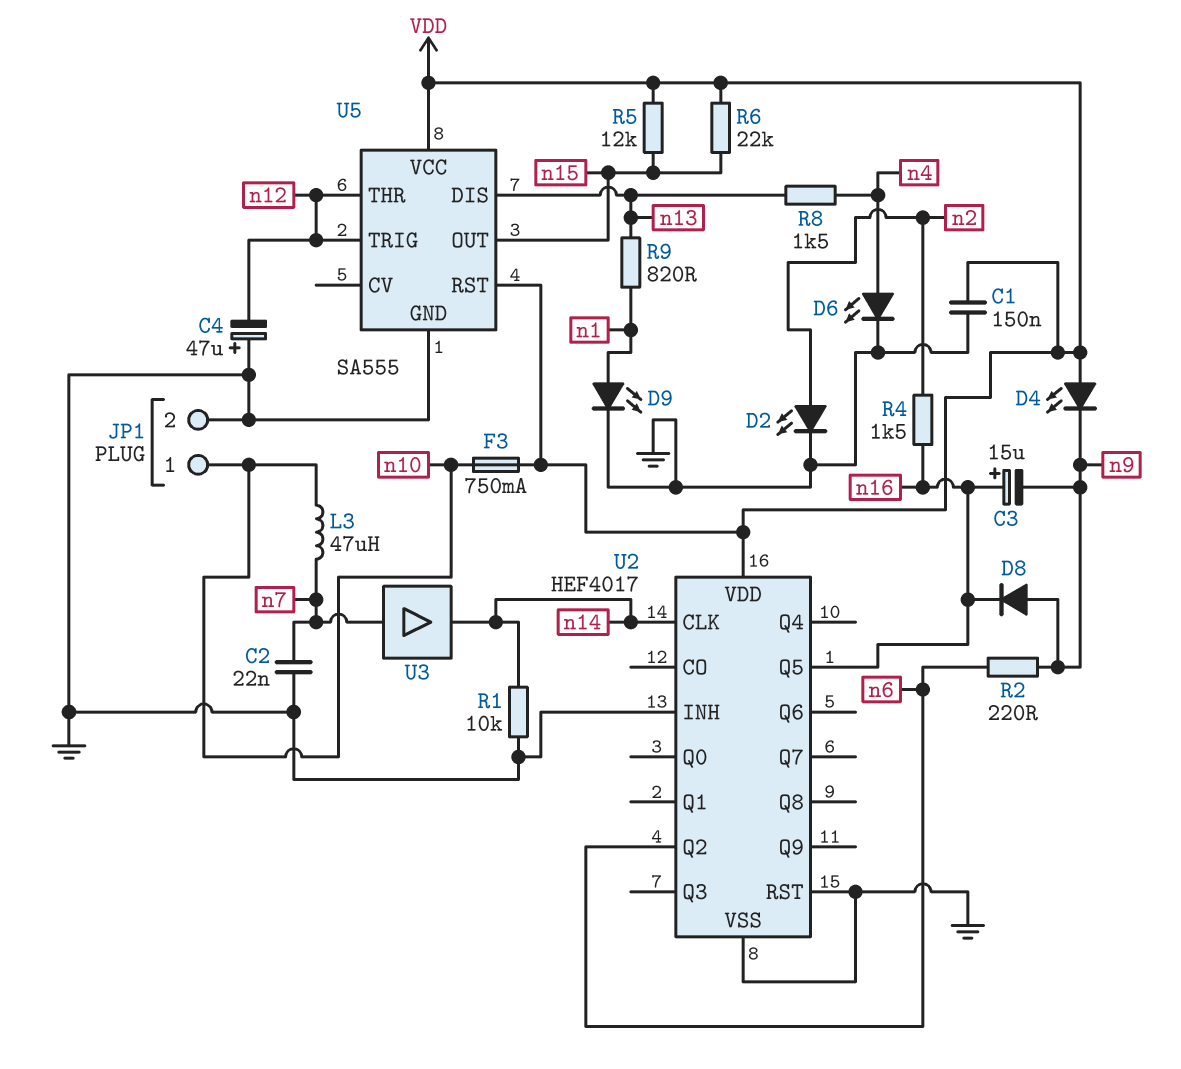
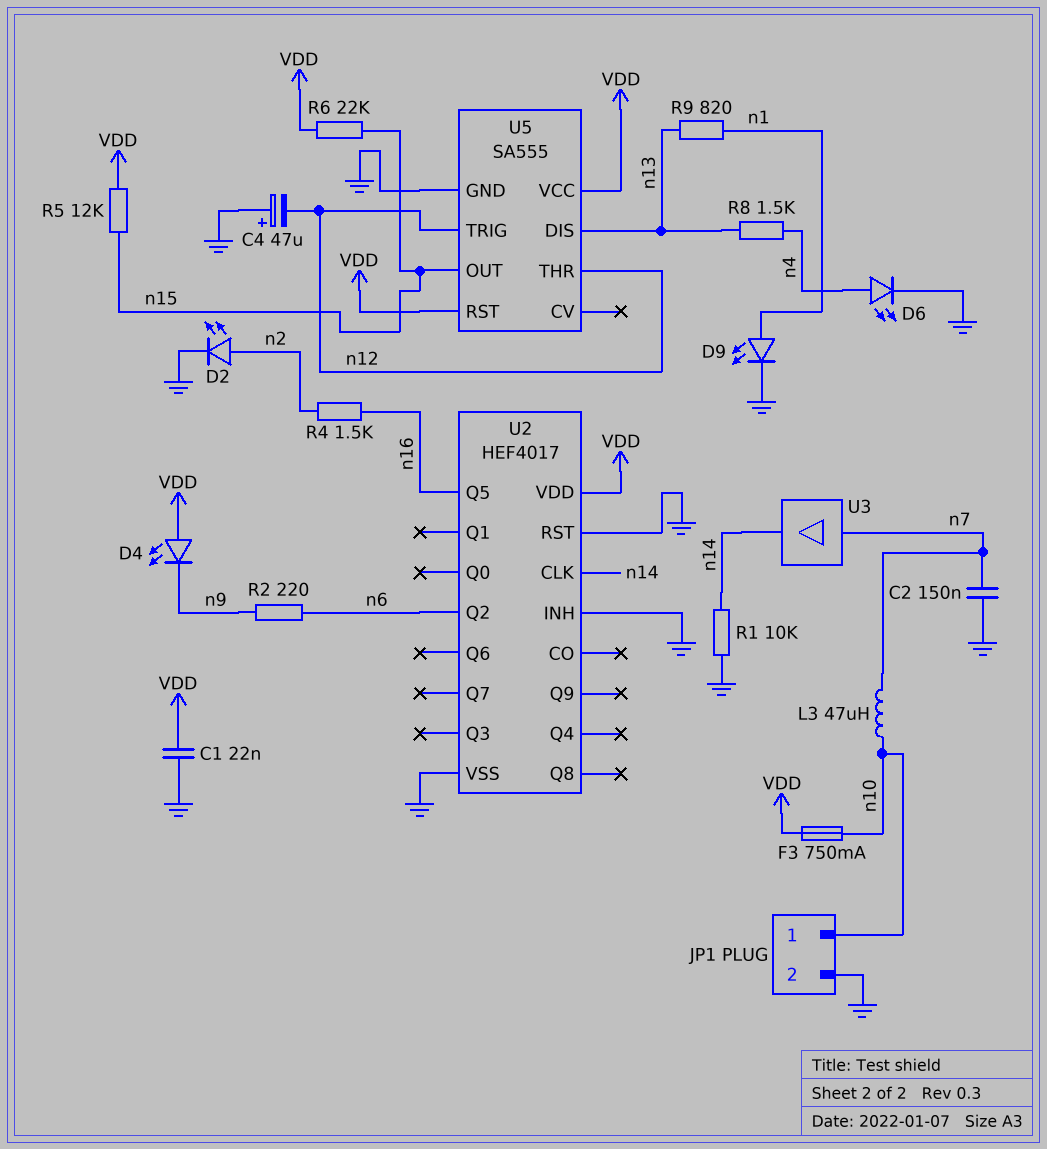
C1: 150nF (GND, VDD) -> 22nF (GND, VDD)
C2: 22nF (GND, n7) -> 150nF (GND, n7)
C3: 15uF (plus n16, minus n9) -> none
D8: diode (A n9, K n16) -> none

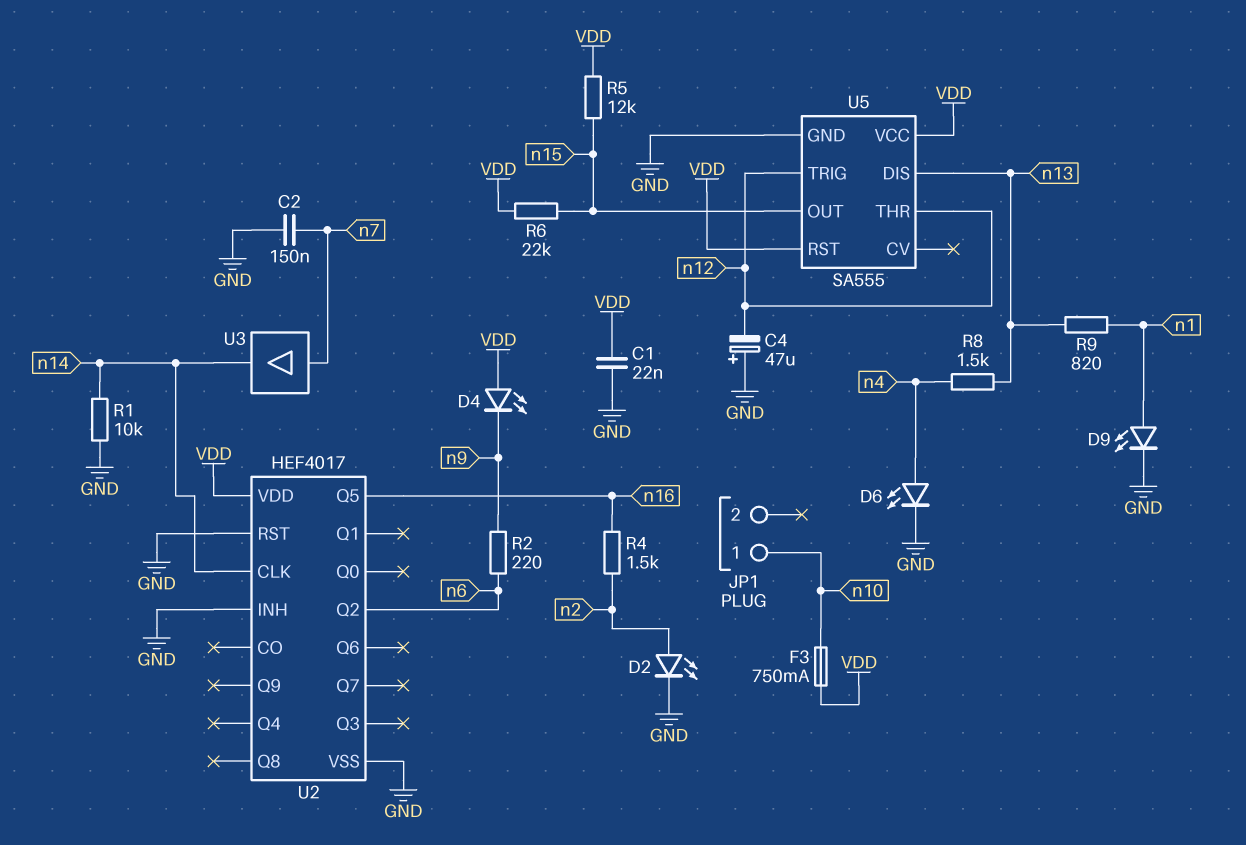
JP1 pin 2: GND -> none
L3: 47uH (n7, n10) -> none

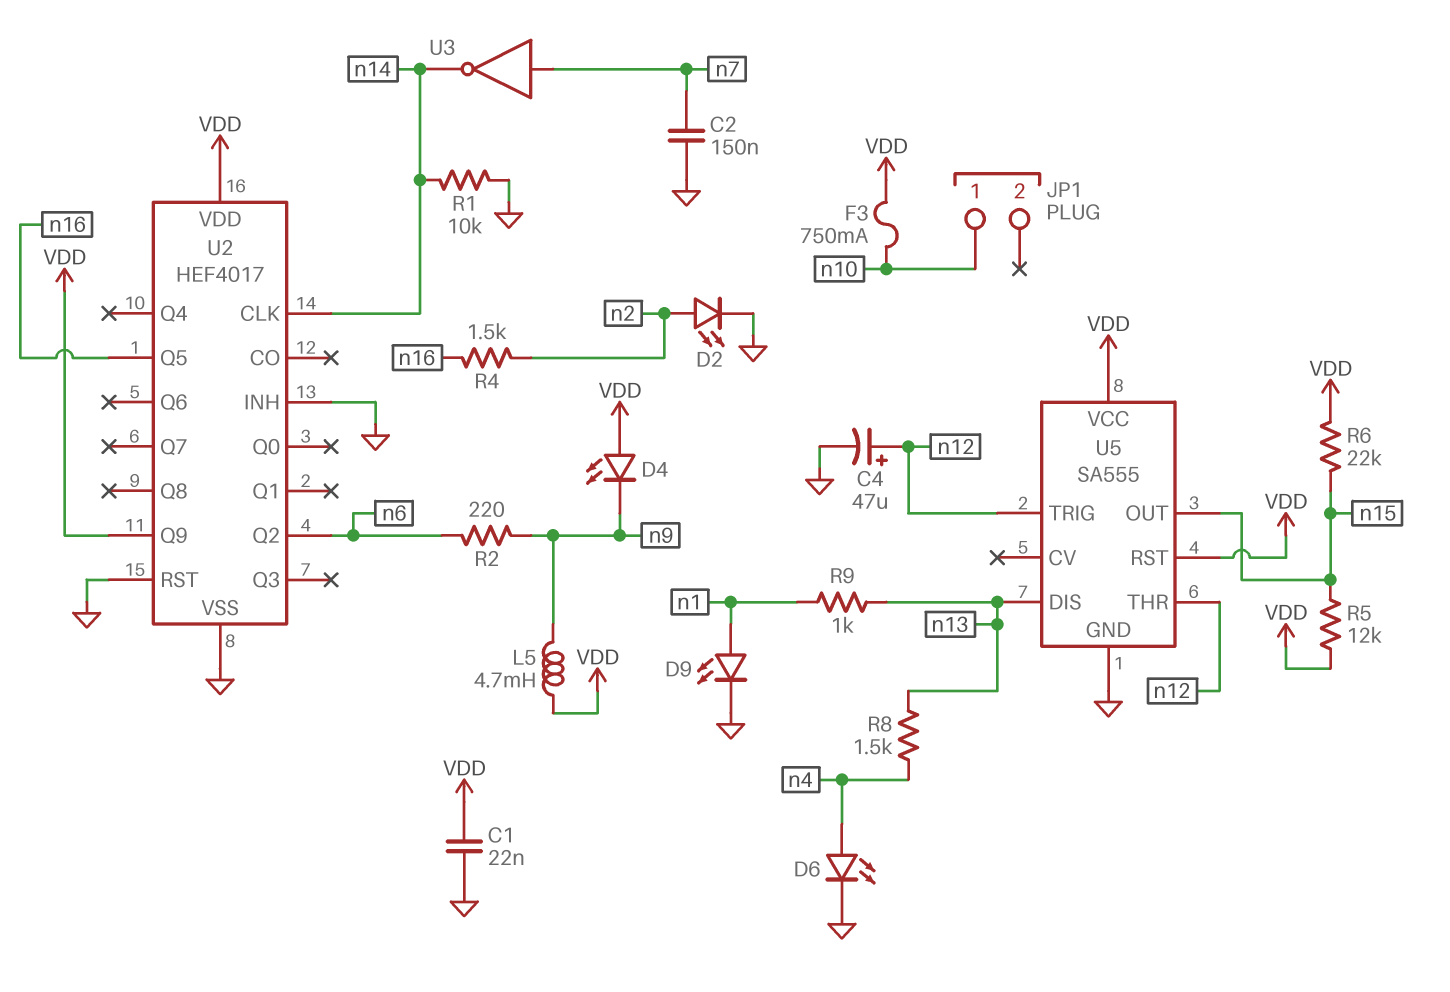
C4: 47uF (plus GND, minus n12) -> 47uF (plus n12, minus GND)
L5: none -> 4.7mH (VDD, n9)
R9: 820 (n1, n13) -> 1k (n1, n13)
U2 pin Q9: none -> VDD
U3: buffer (in n7, out n14) -> NOT (in n7, out n14)

